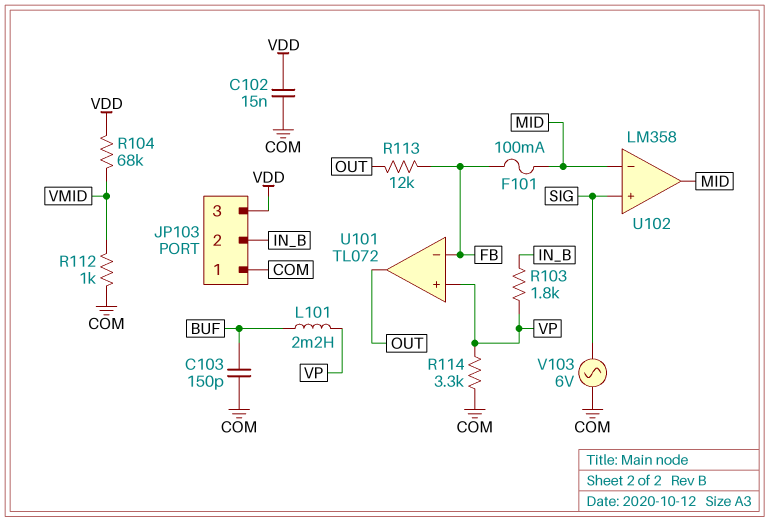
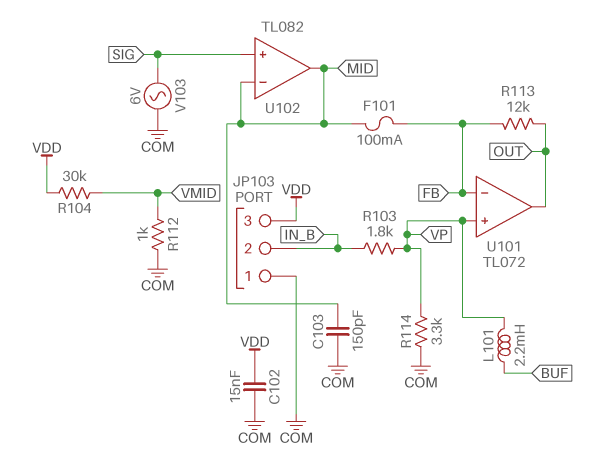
C103: 150pF (BUF, COM) -> 150pF (COM, MID)
R104: 68k (VDD, VMID) -> 30k (VDD, VMID)
U102: LM358 -> TL082

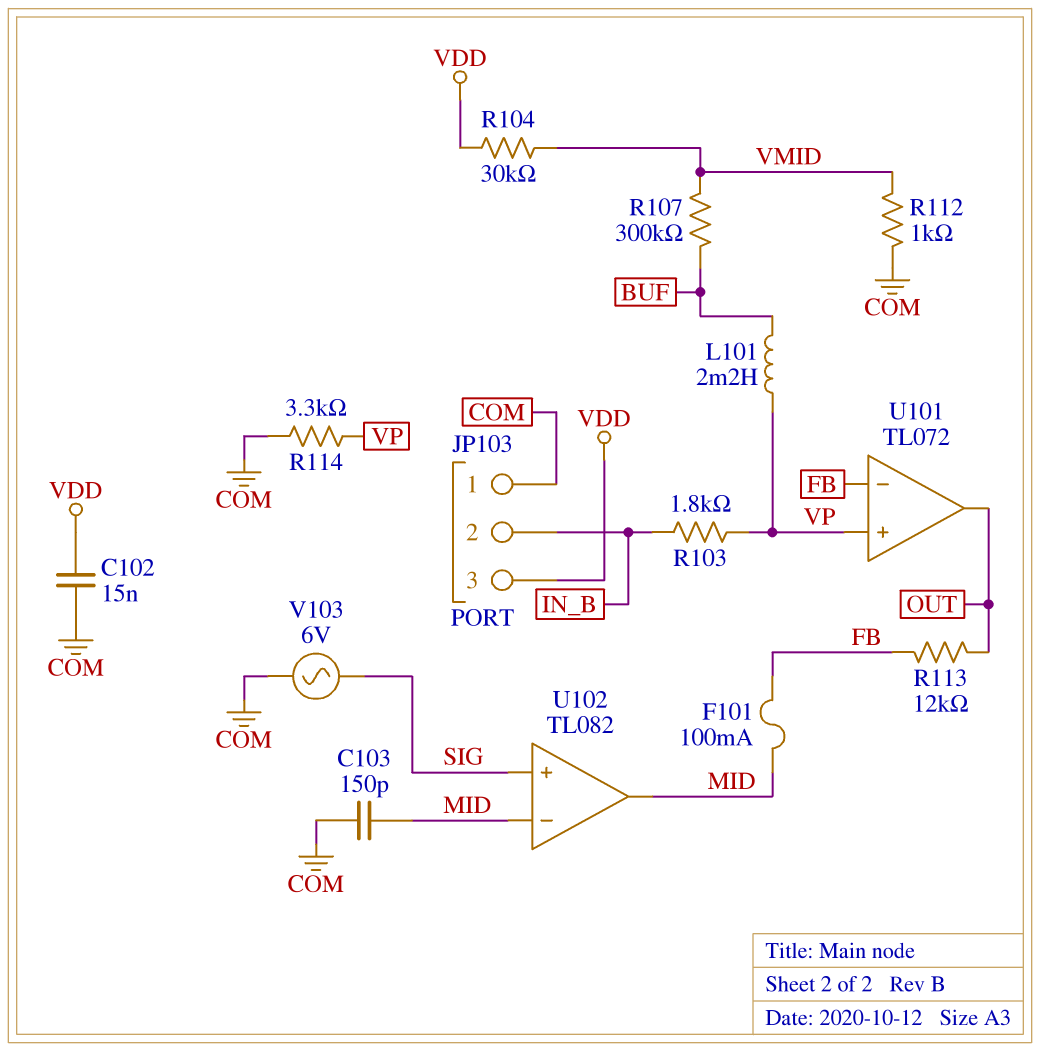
R107: none -> 300k (BUF, VMID)

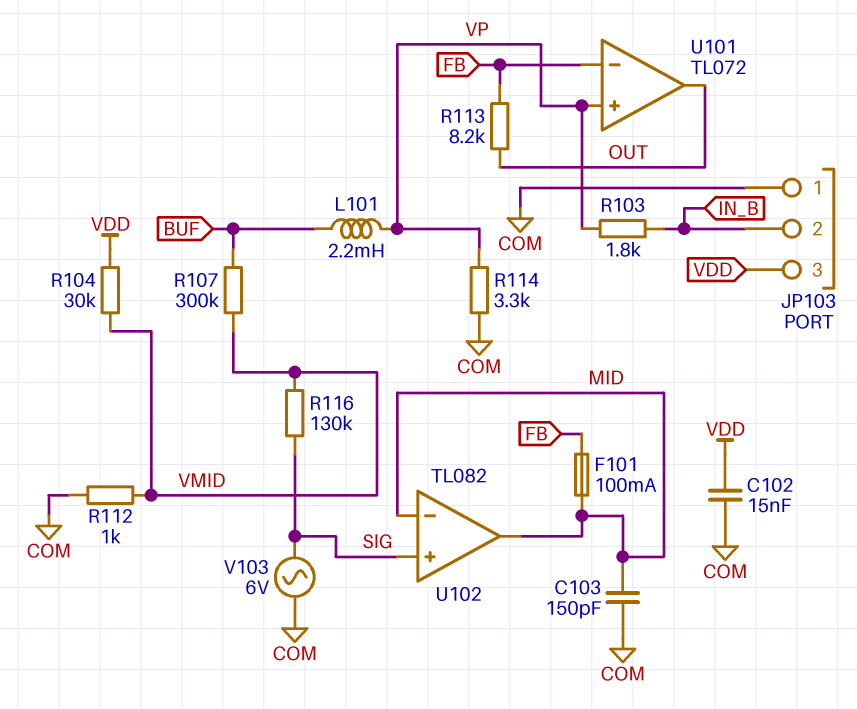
R113: 12k (FB, OUT) -> 8.2k (FB, OUT)
R116: none -> 130k (SIG, VMID)

